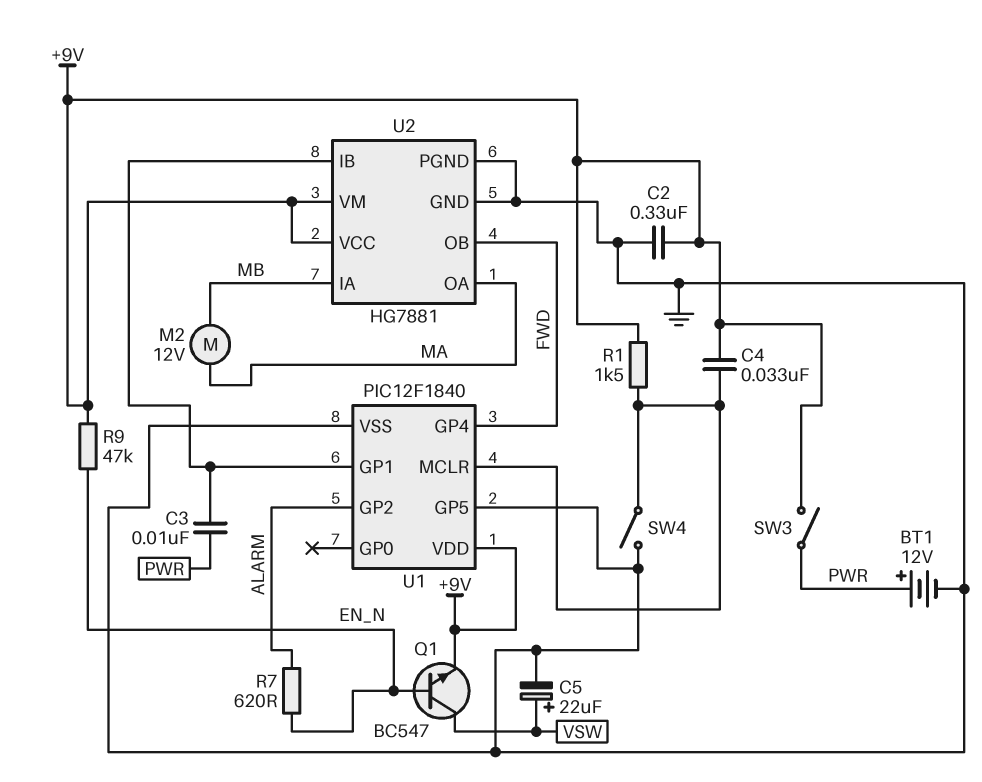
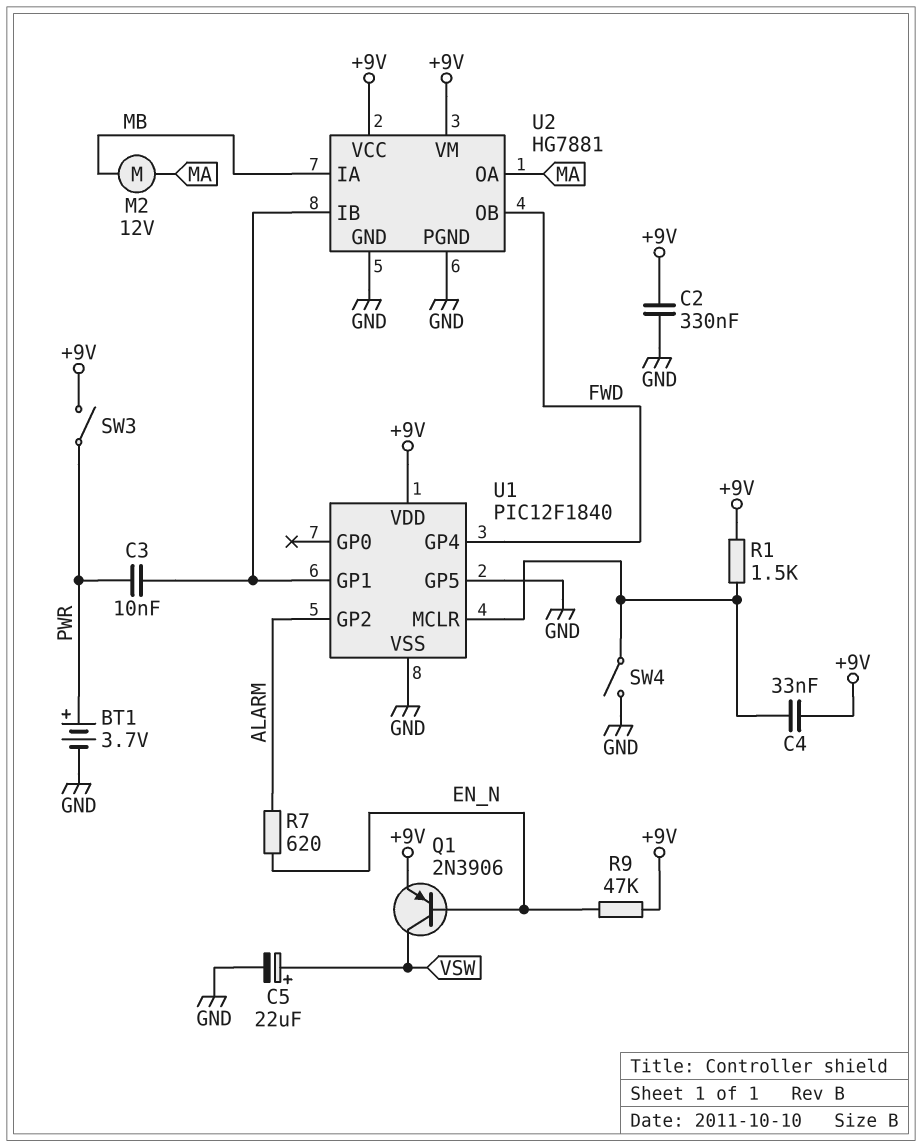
BT1: 12V (plus PWR, minus GND) -> 3.7V (plus PWR, minus GND)
Q1: NPN BC547 (B EN_N, C VSW, E +9V) -> PNP 2N3906 (B EN_N, C VSW, E +9V)

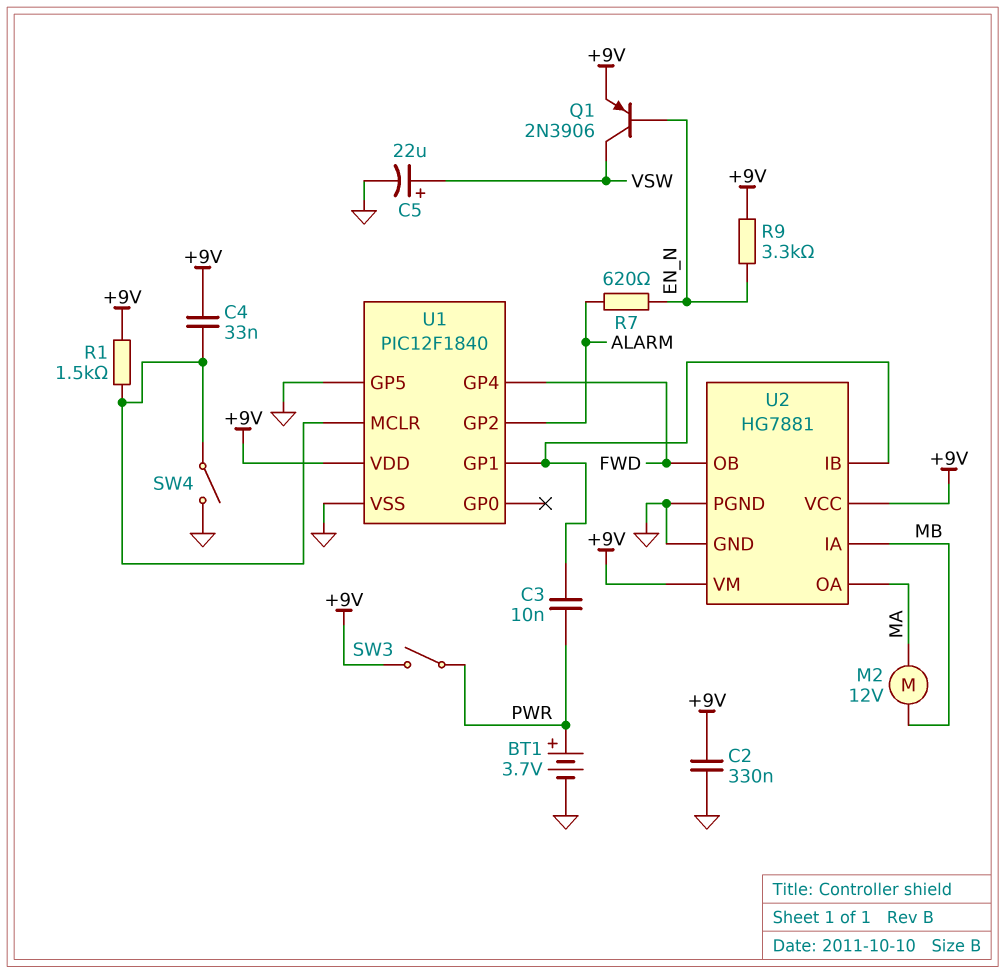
R9: 47k (+9V, EN_N) -> 3.3k (+9V, EN_N)

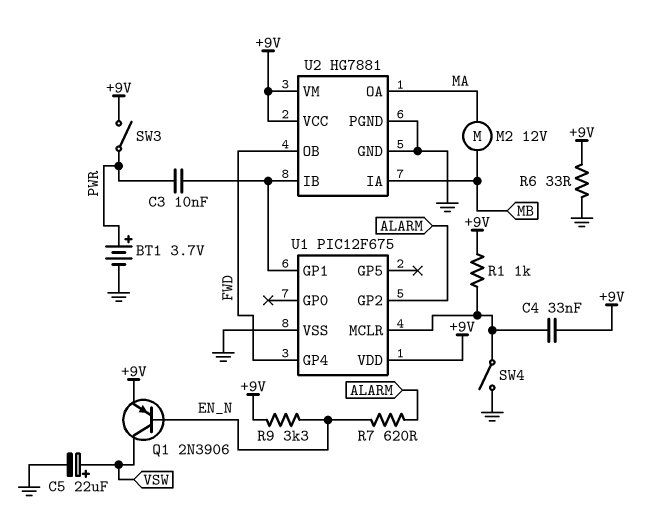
C2: 330nF (+9V, GND) -> none
R1: 1.5k (+9V, U1/MCLR) -> 1k (+9V, U1/MCLR)
R6: none -> 33 (+9V, GND)
U1: PIC12F1840 -> PIC12F675
U1 pin GP5: GND -> none

